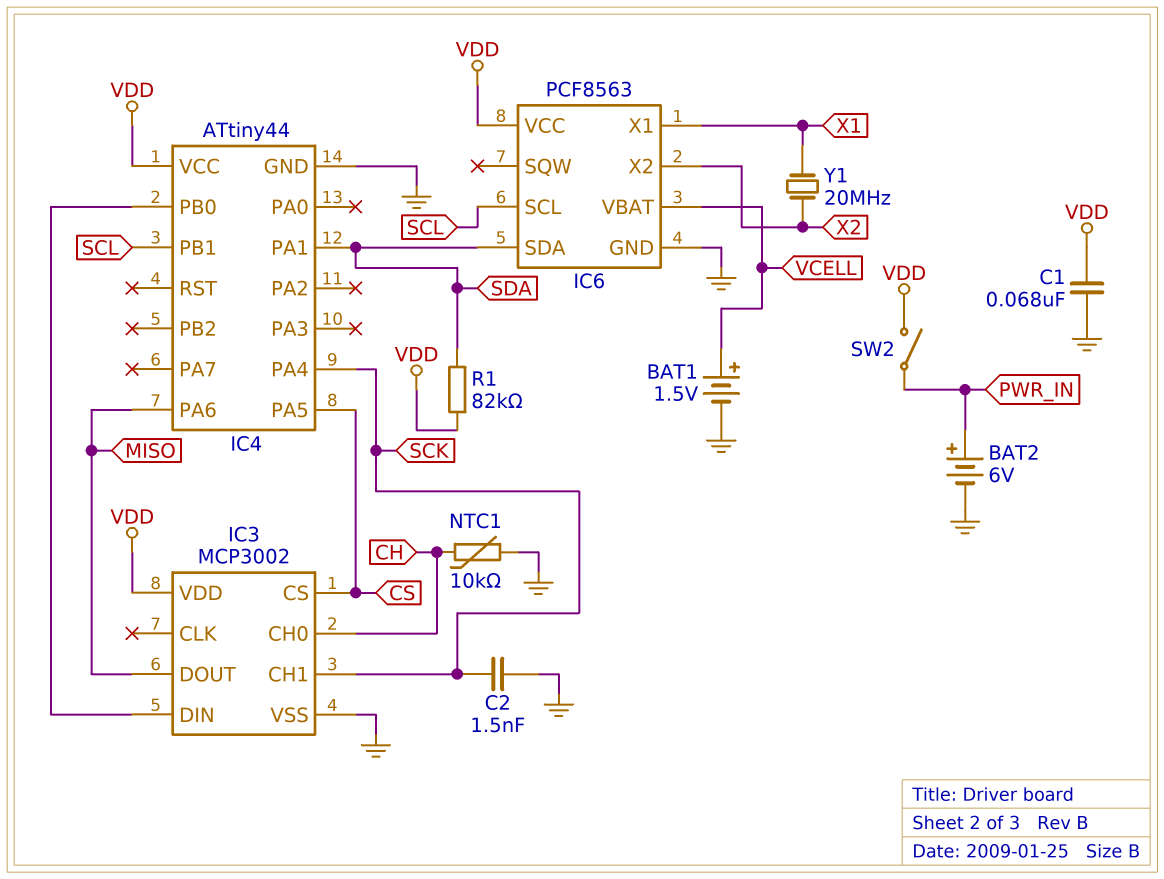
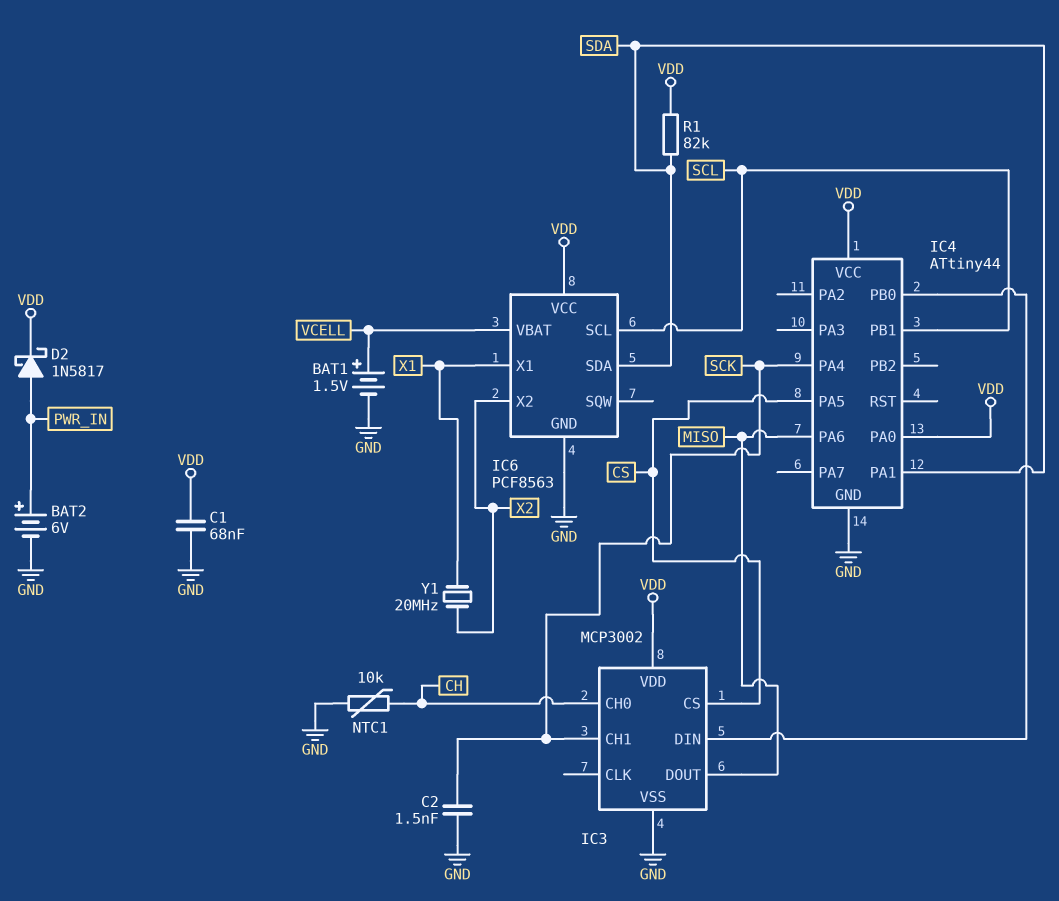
D2: none -> schottky 1N5817 (A PWR_IN, K VDD)
IC4 pin PA0: none -> VDD
SW2: switch (PWR_IN, VDD) -> none

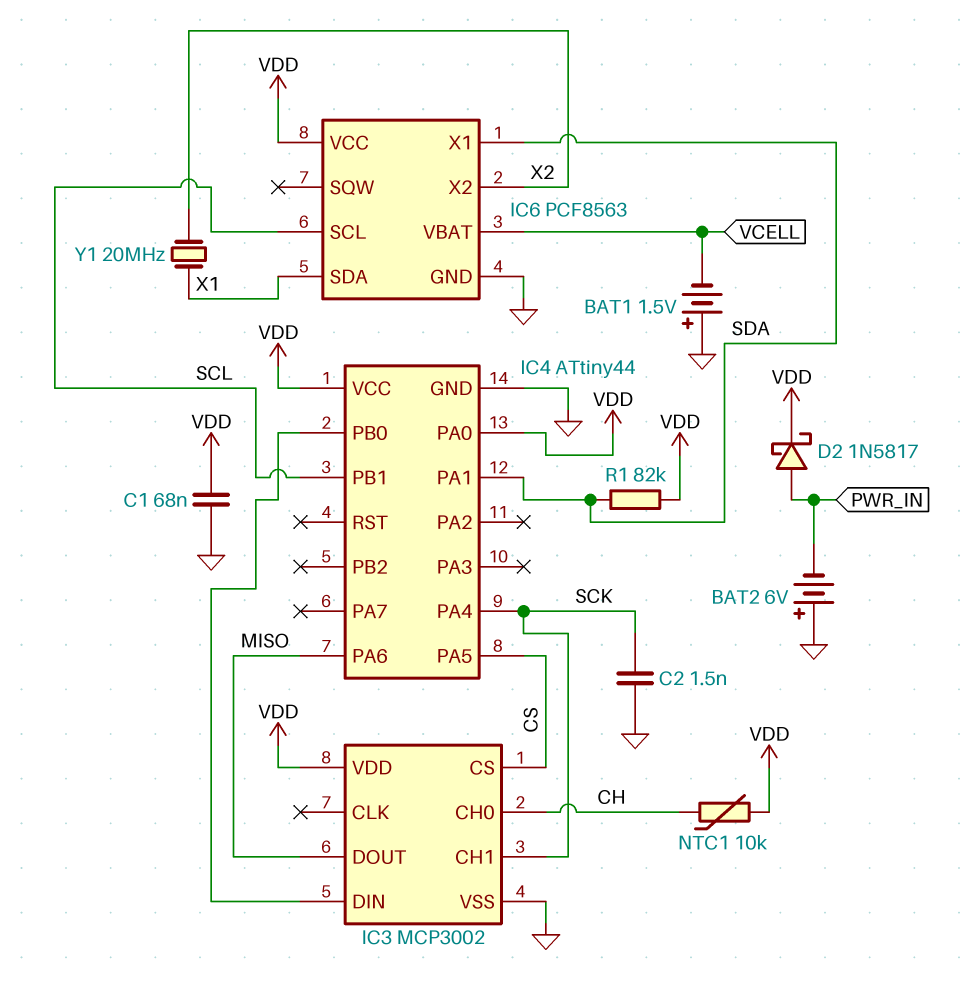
BAT1: 1.5V (plus VCELL, minus GND) -> 1.5V (plus GND, minus VCELL)
BAT2: 6V (plus PWR_IN, minus GND) -> 6V (plus GND, minus PWR_IN)
IC6 pin SDA: SDA -> X1
IC6 pin X1: X1 -> SDA
NTC1: 10k (CH, GND) -> 10k (CH, VDD)

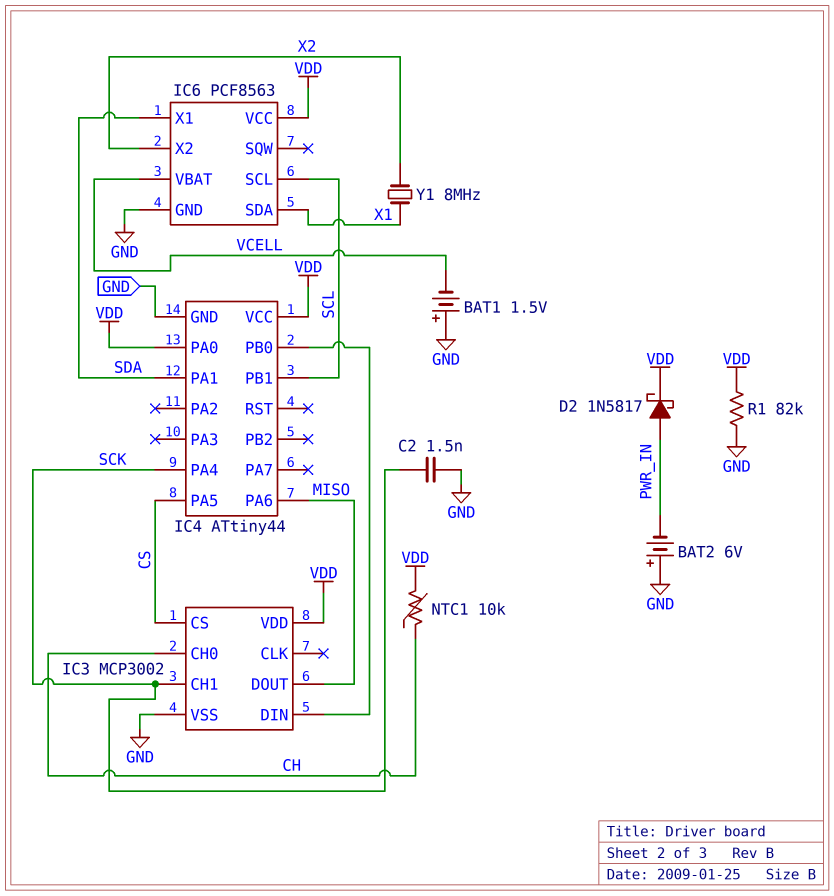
C1: 68nF (GND, VDD) -> none
R1: 82k (SDA, VDD) -> 82k (GND, VDD)
Y1: 20MHz (X1, X2) -> 8MHz (X1, X2)

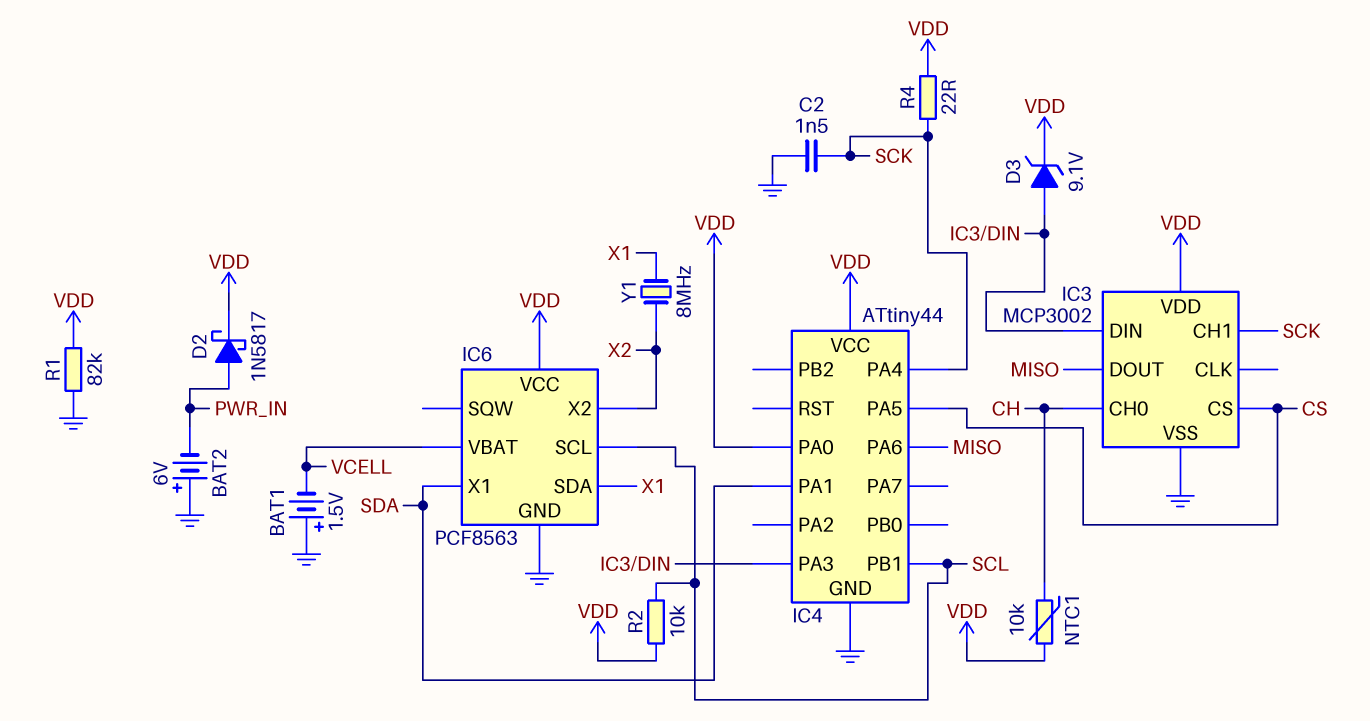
D3: none -> zener 9.1V (A IC3/DIN, K VDD)
IC4 pin PA3: none -> IC3/DIN
IC4 pin PB0: IC3/DIN -> none
R2: none -> 10k (SCL, VDD)
R4: none -> 22 (SCK, VDD)

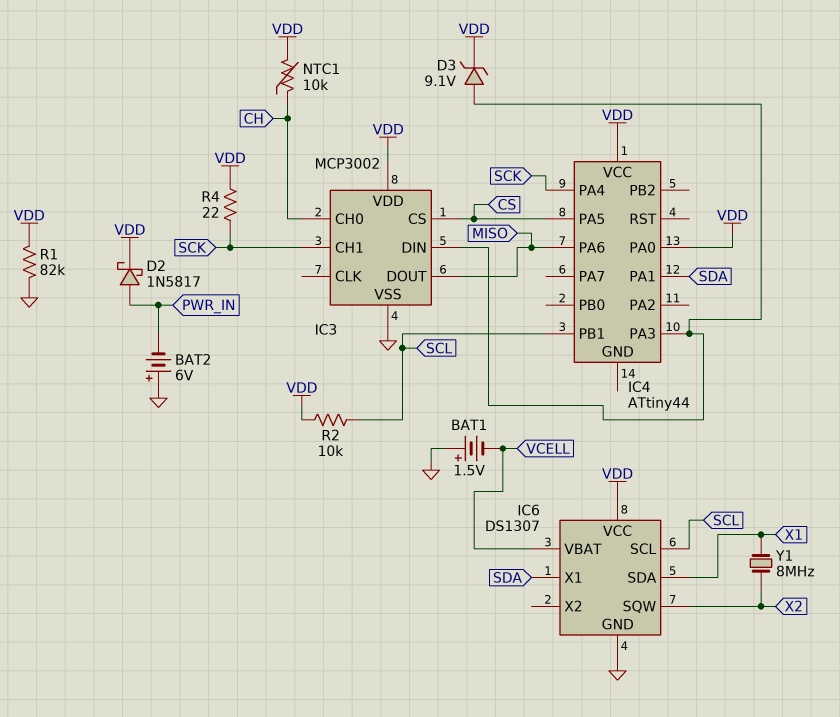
C2: 1.5nF (GND, SCK) -> none
IC4 pin GND: GND -> none
IC6: PCF8563 -> DS1307
IC6 pin SQW: none -> X2
IC6 pin X2: X2 -> none

